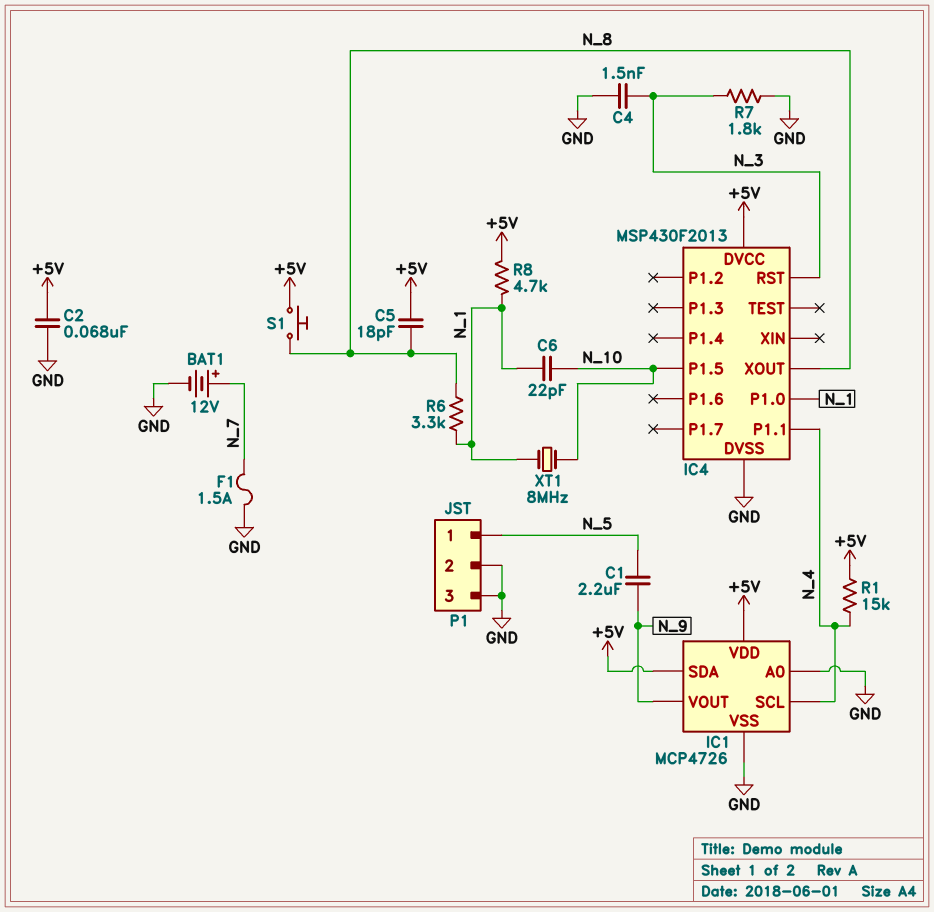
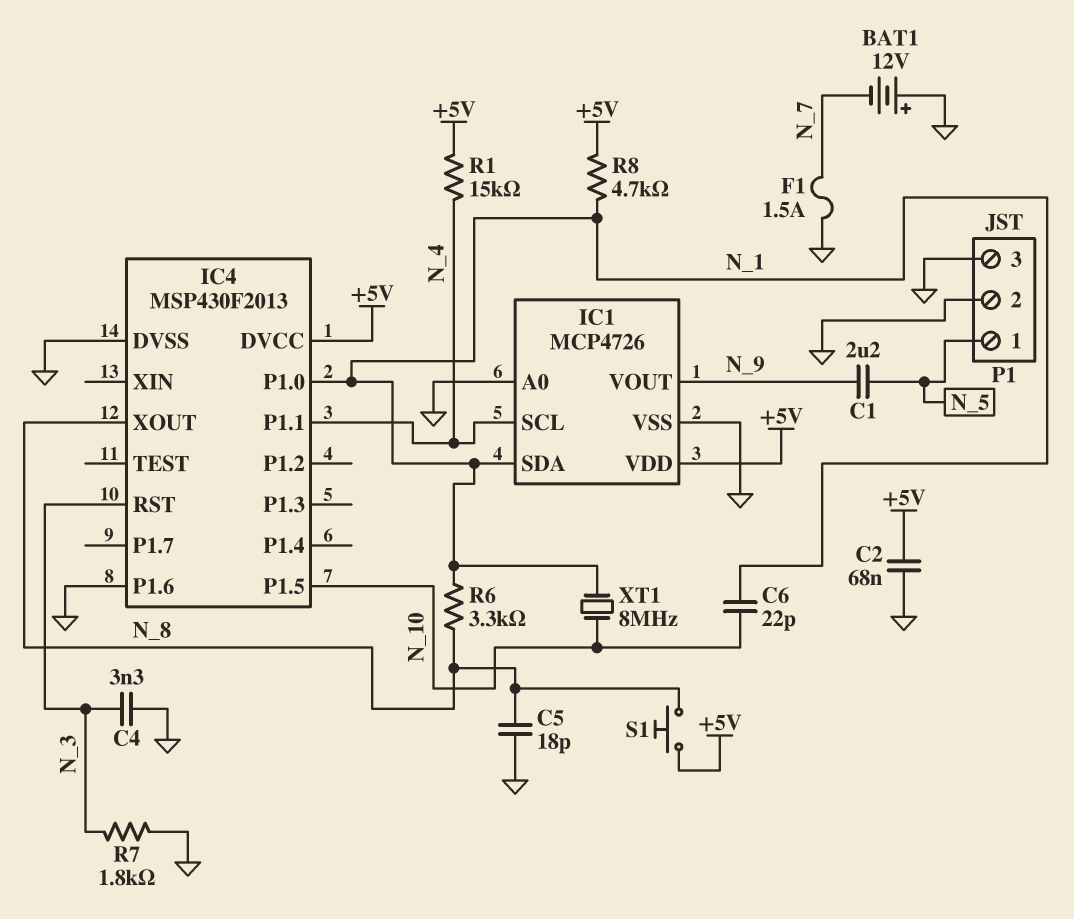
BAT1: 12V (plus N_7, minus GND) -> 12V (plus GND, minus N_7)
C4: 1.5nF (GND, N_3) -> 3.3nF (GND, N_3)
C5: 18pF (+5V, N_8) -> 18pF (GND, N_8)
IC1 pin SDA: +5V -> N_1
IC4 pin P1.6: none -> GND

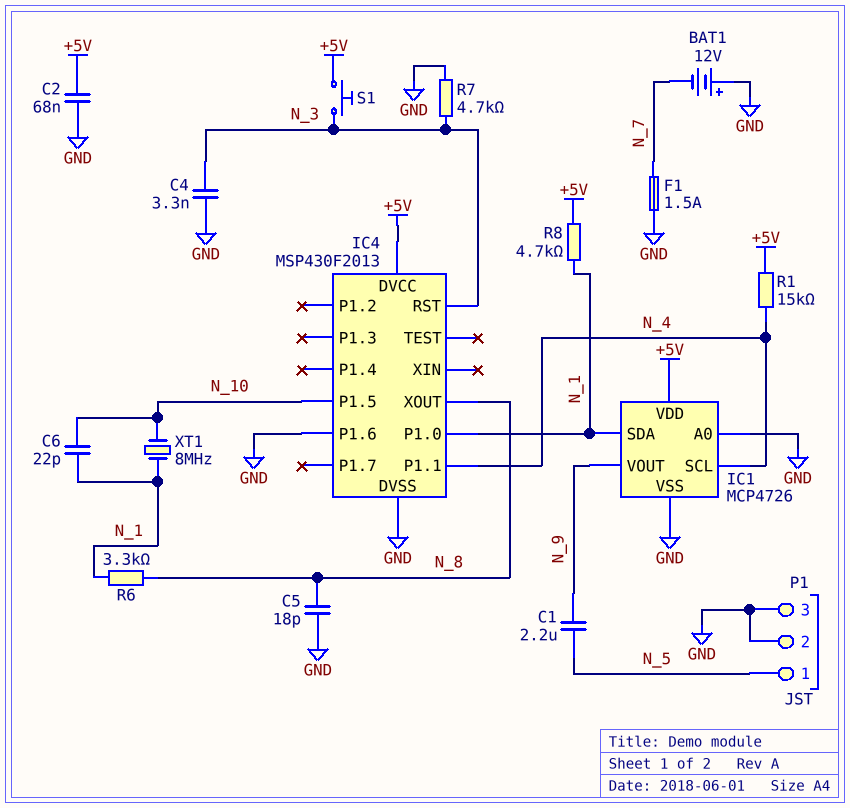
R7: 1.8k (GND, N_3) -> 4.7k (GND, N_3)
S1: button (+5V, N_8) -> button (+5V, N_3)

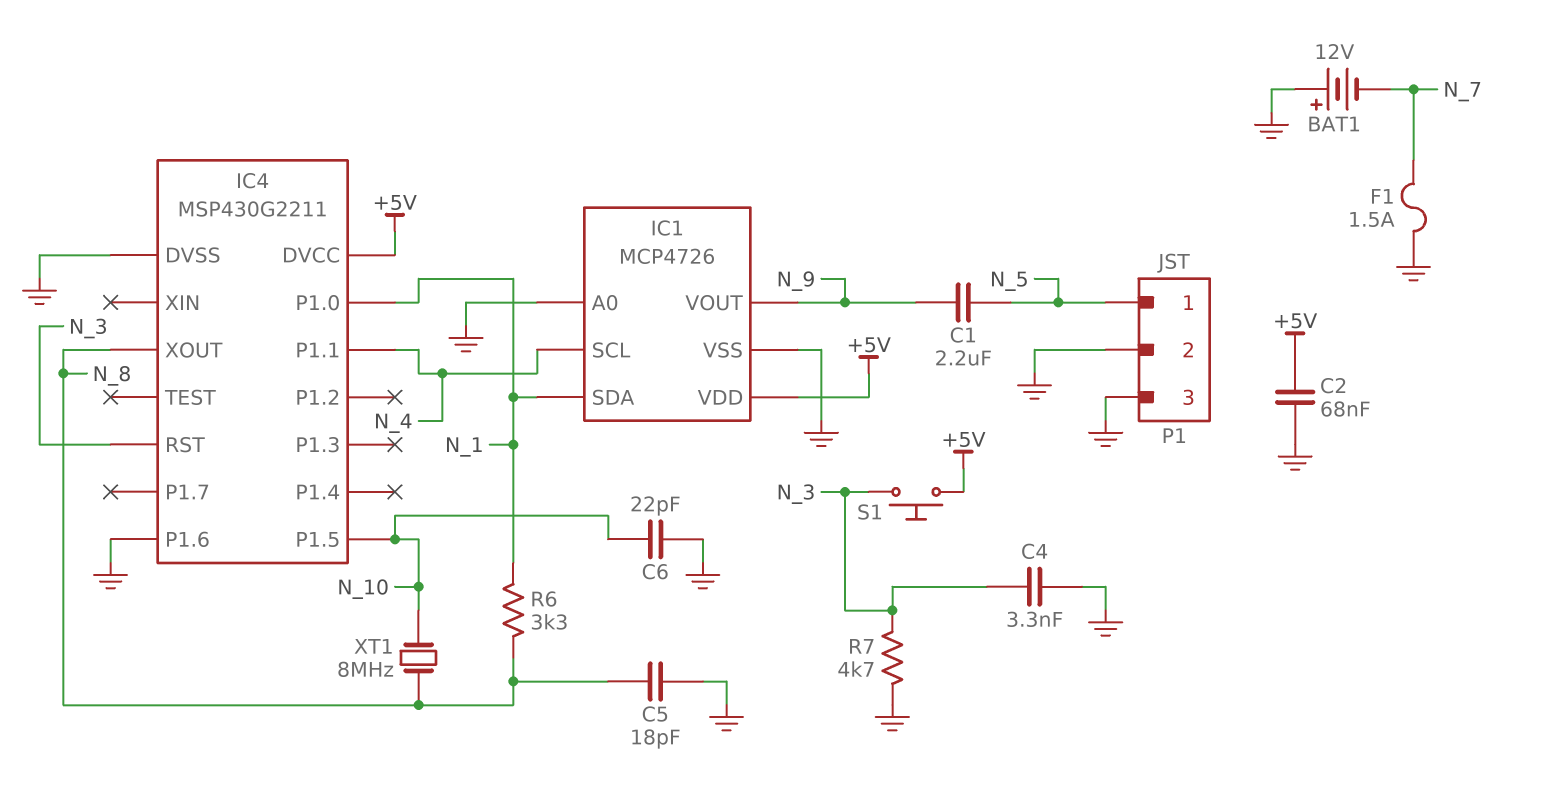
C6: 22pF (N_1, N_10) -> 22pF (GND, N_10)
IC4: MSP430F2013 -> MSP430G2211
R1: 15k (+5V, N_4) -> none
R8: 4.7k (+5V, N_1) -> none
XT1: 8MHz (N_1, N_10) -> 8MHz (N_8, N_10)

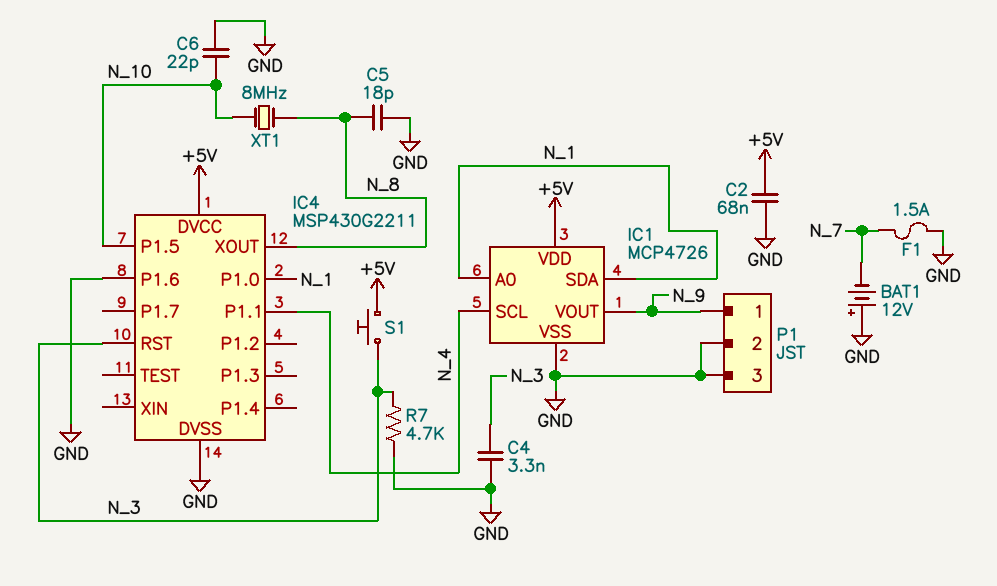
C1: 2.2uF (N_5, N_9) -> none
IC1 pin A0: GND -> N_1
P1 pin 1: N_5 -> N_9
R6: 3.3k (N_1, N_8) -> none

